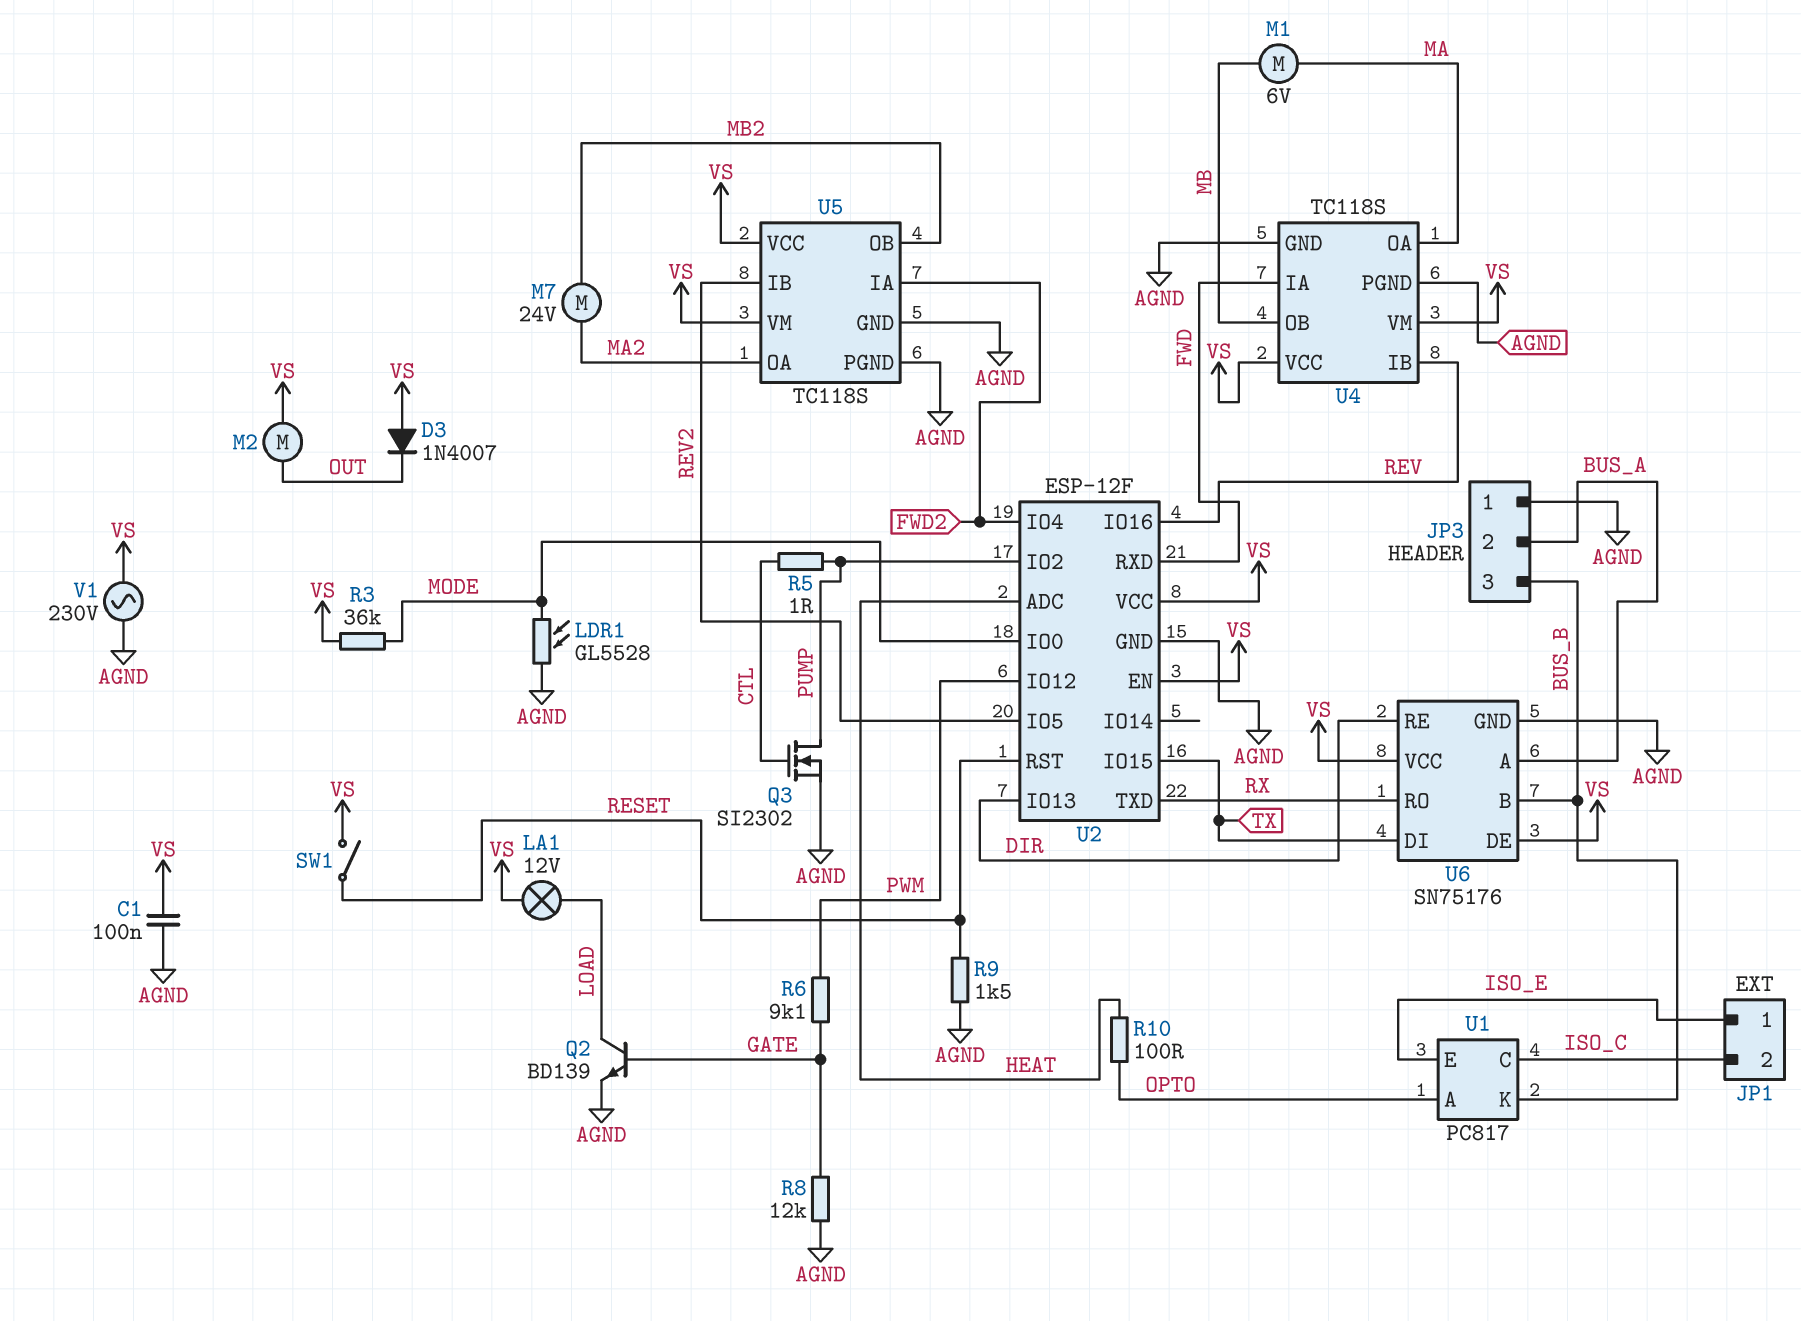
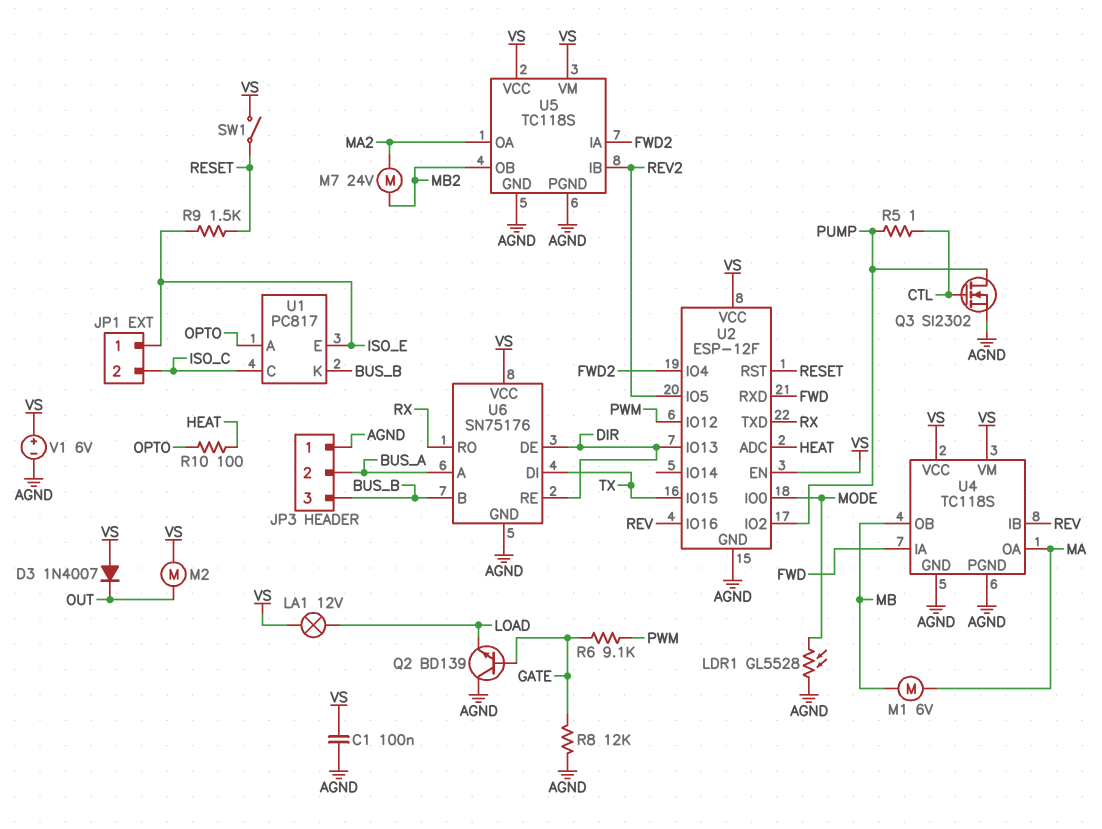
Q2: NPN BD139 (B GATE, C LOAD, E AGND) -> NPN BD139 (B GATE, C AGND, E LOAD)
R3: 36k (MODE, VS) -> none
R9: 1.5k (AGND, RESET) -> 1.5k (ISO_E, RESET)
U6 pin DE: VS -> DIR
V1: AC 230V (AGND, VS) -> 6V (plus VS, minus AGND)

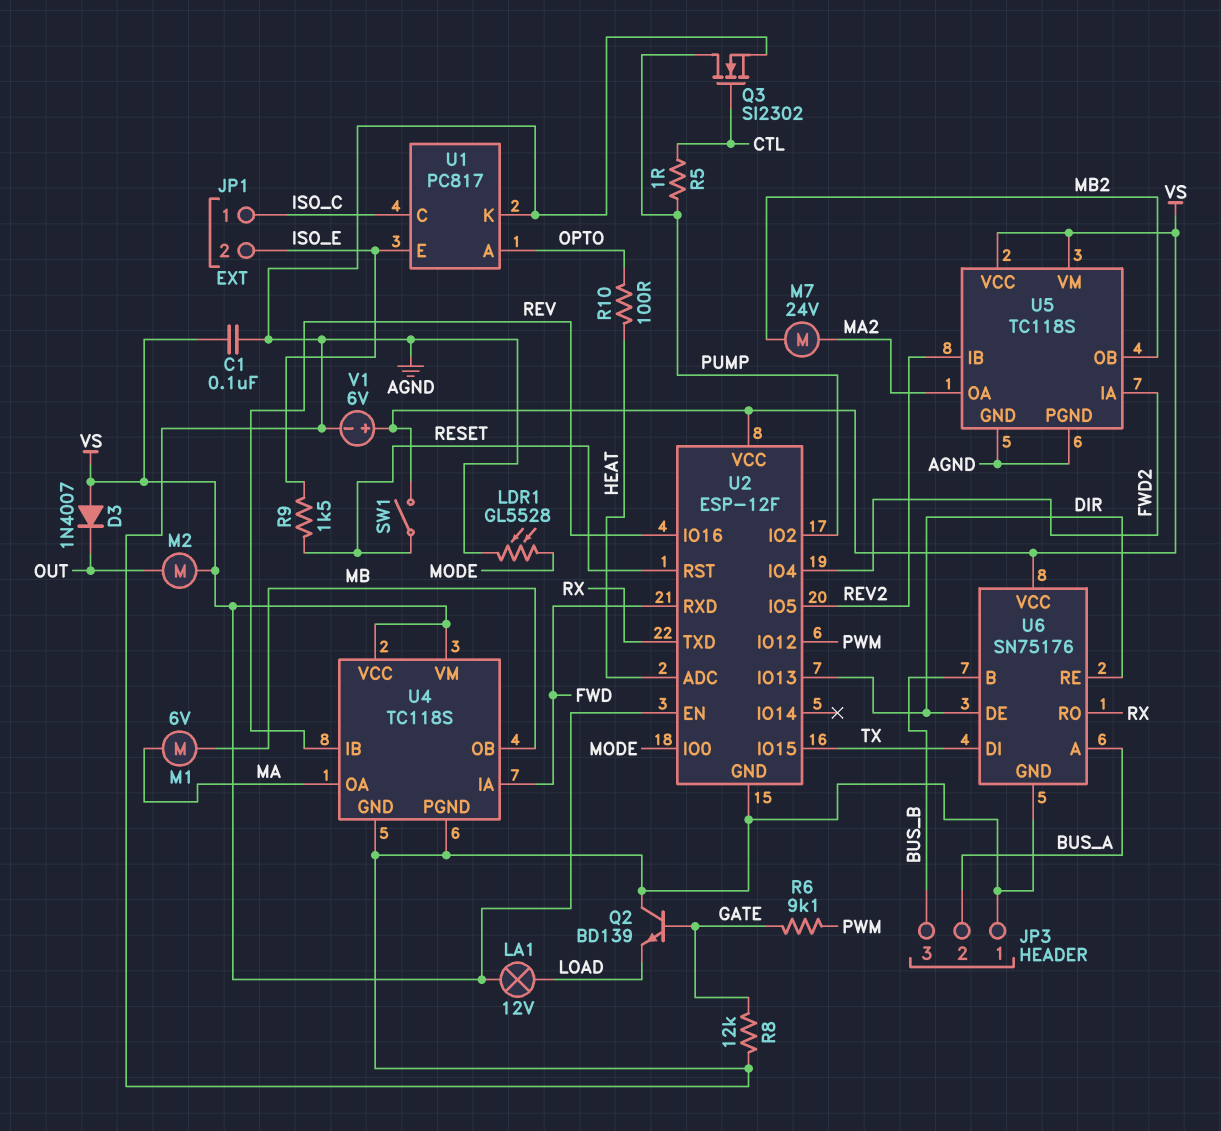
JP1 pin 1: ISO_E -> ISO_C
JP1 pin 2: ISO_C -> ISO_E
U1 pin K: BUS_B -> AGND

